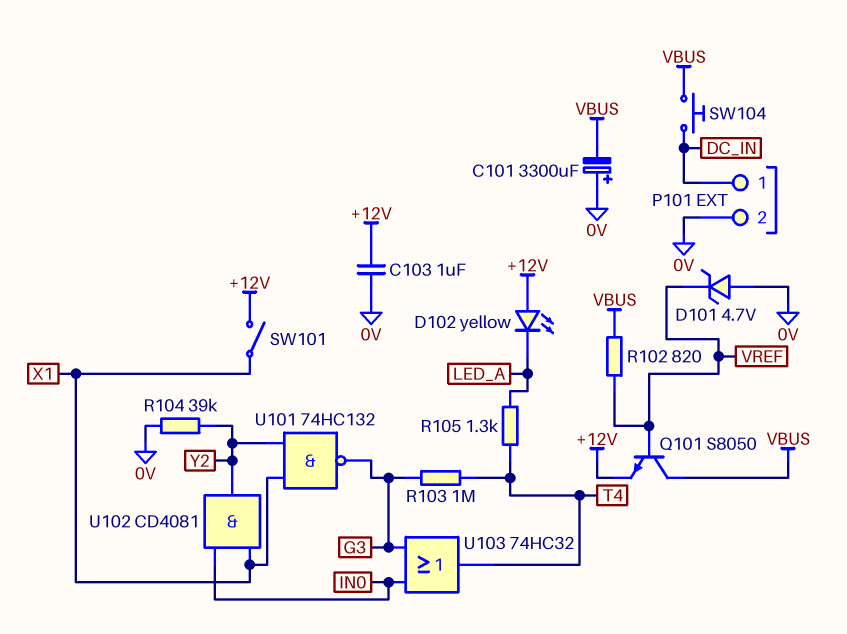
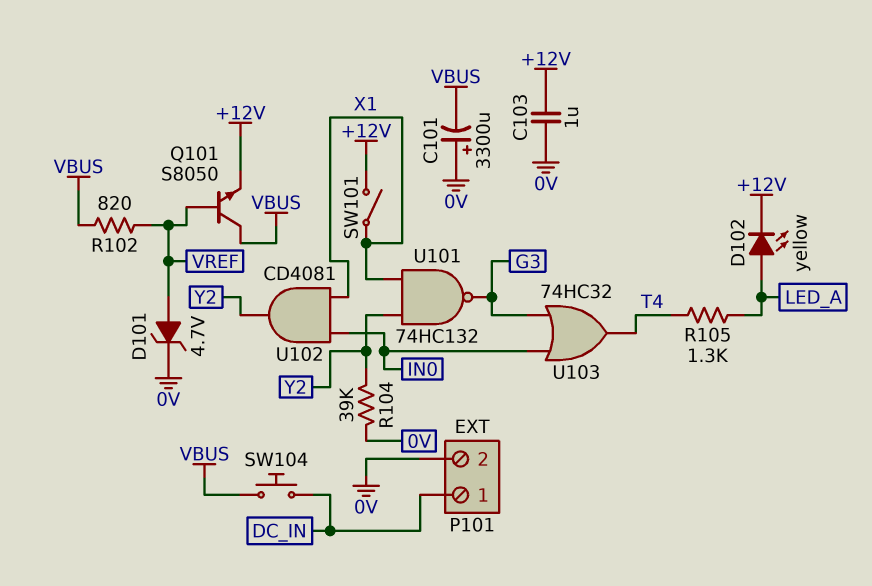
D101: zener 4.7V (A 0V, K VREF) -> zener 4.7V (A VREF, K 0V)
D102: LED yellow (A +12V, K LED_A) -> LED yellow (A LED_A, K +12V)
R103: 1M (G3, T4) -> none

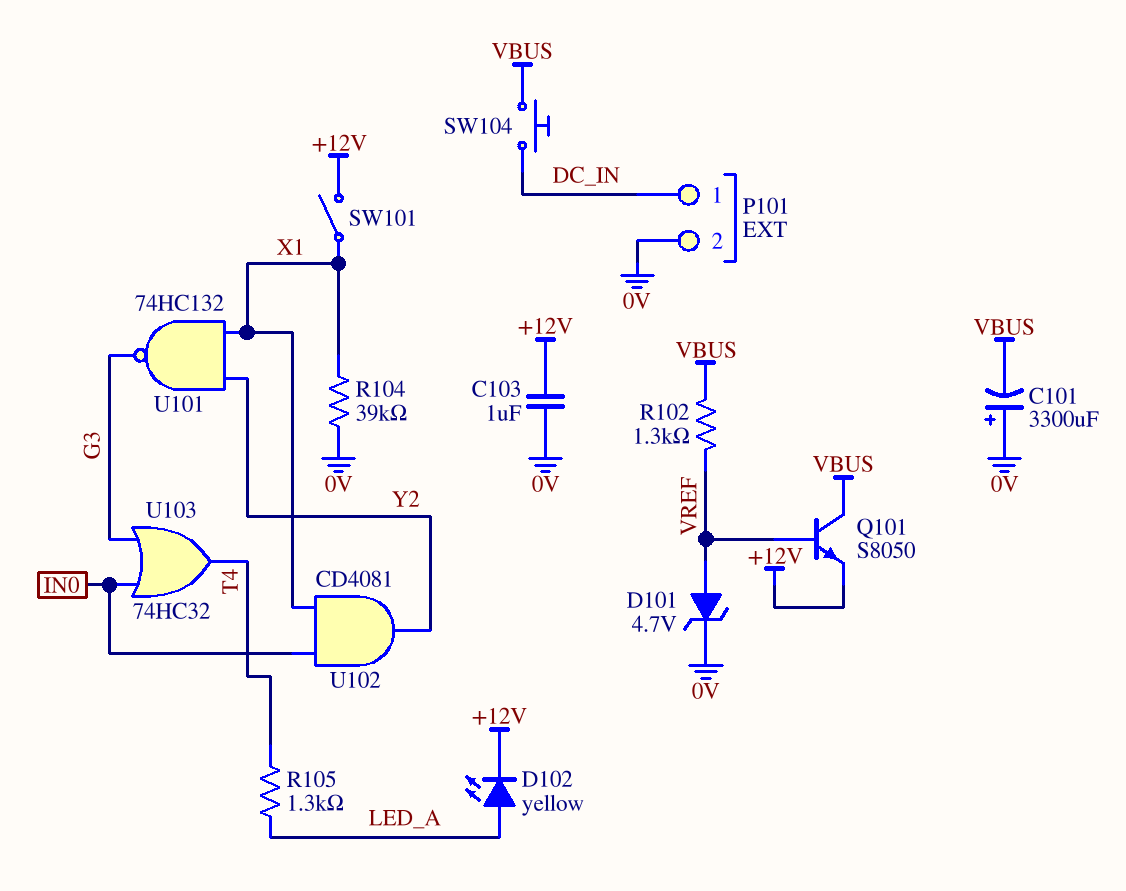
R102: 820 (VBUS, VREF) -> 1.3k (VBUS, VREF)
R104: 39k (0V, Y2) -> 39k (0V, X1)

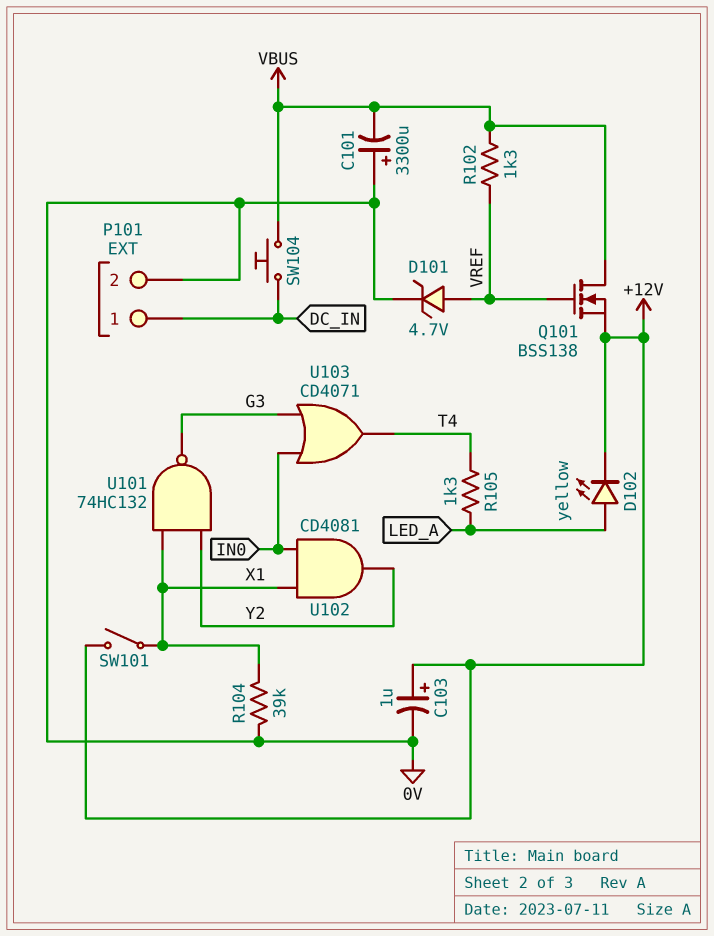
C103: 1uF (+12V, 0V) -> 1uF (plus +12V, minus 0V)
Q101: NPN S8050 (B VREF, C VBUS, E +12V) -> NMOS BSS138 (G VREF, D VBUS, S +12V)
U103: OR 74HC32 (in G3, in IN0, out T4) -> OR CD4071 (in G3, in IN0, out T4)

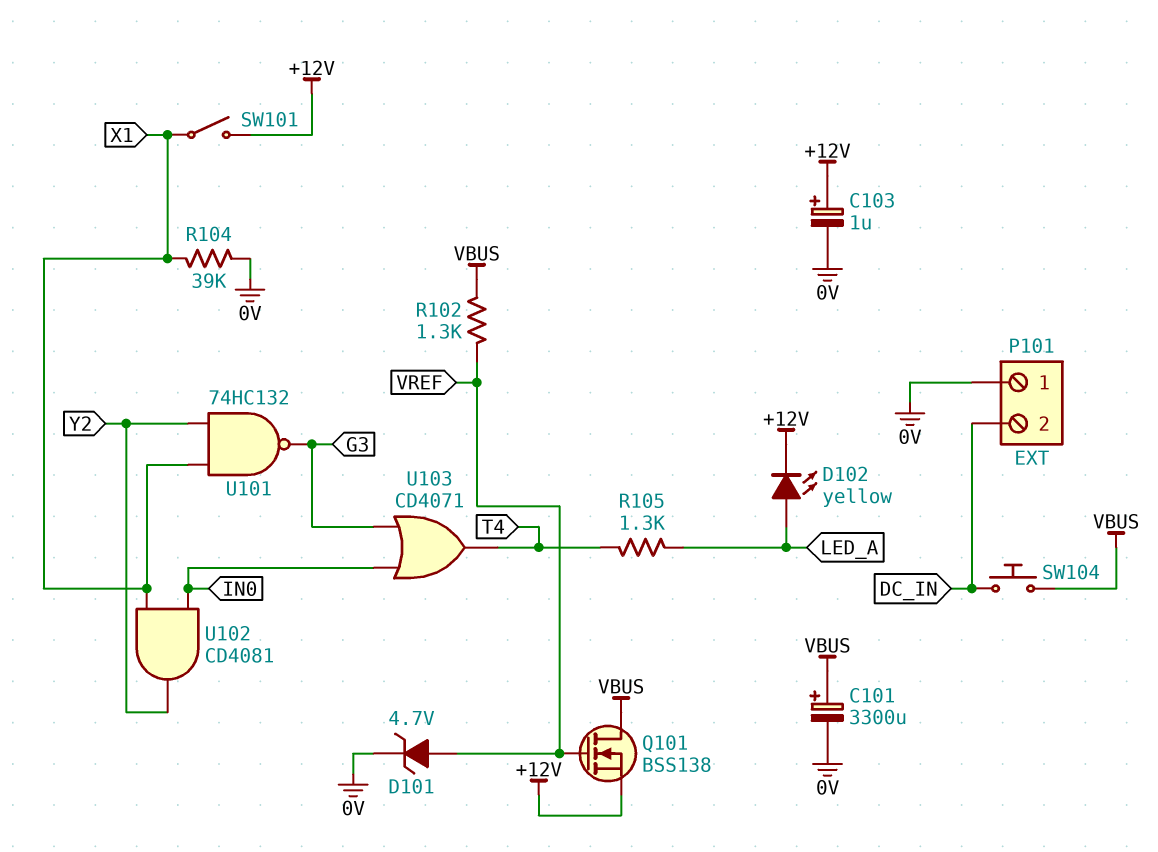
C101: 3300uF (plus 0V, minus VBUS) -> 3300uF (plus VBUS, minus 0V)
P101 pin 1: DC_IN -> 0V
P101 pin 2: 0V -> DC_IN

